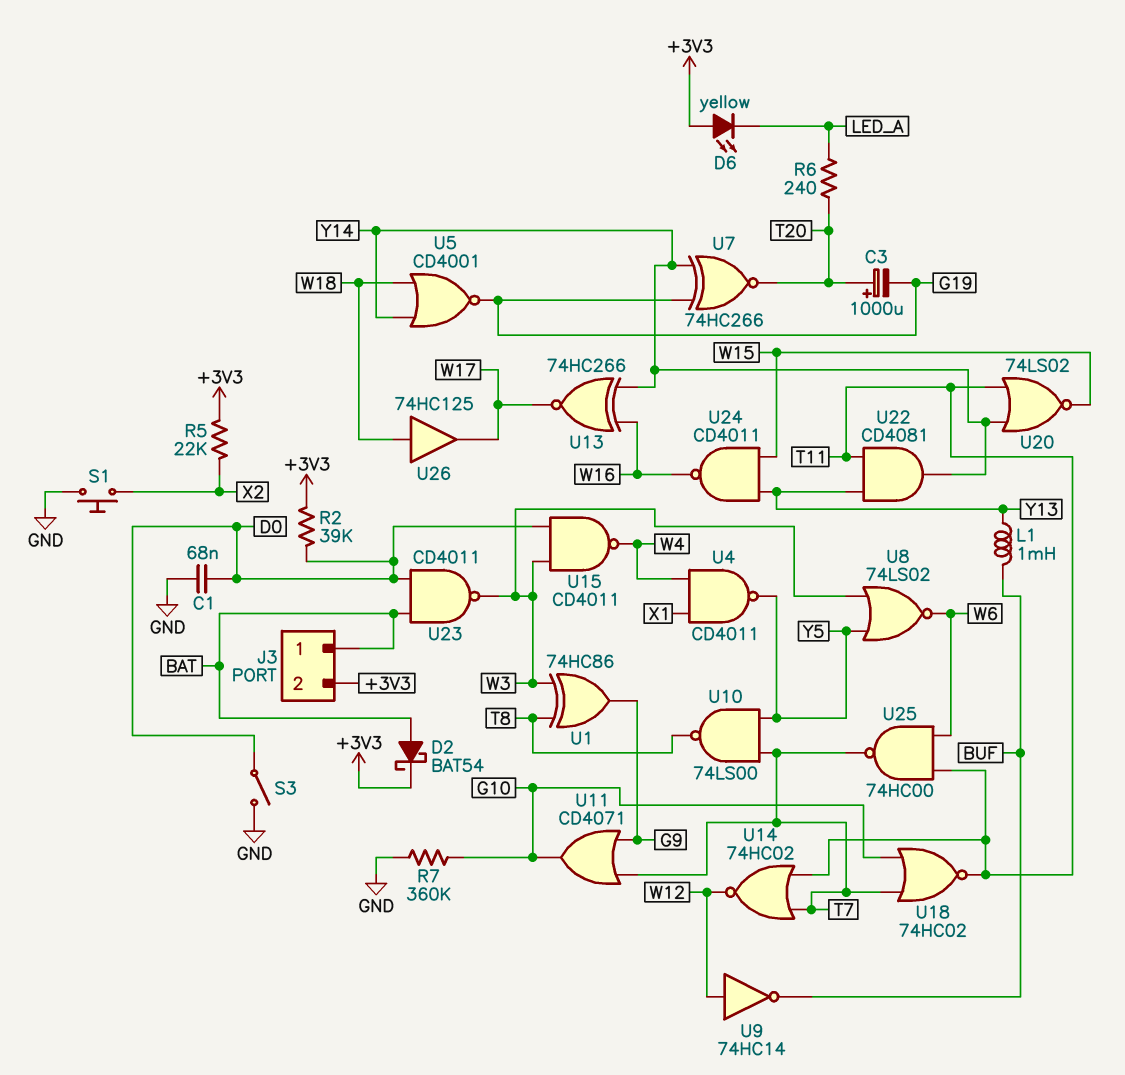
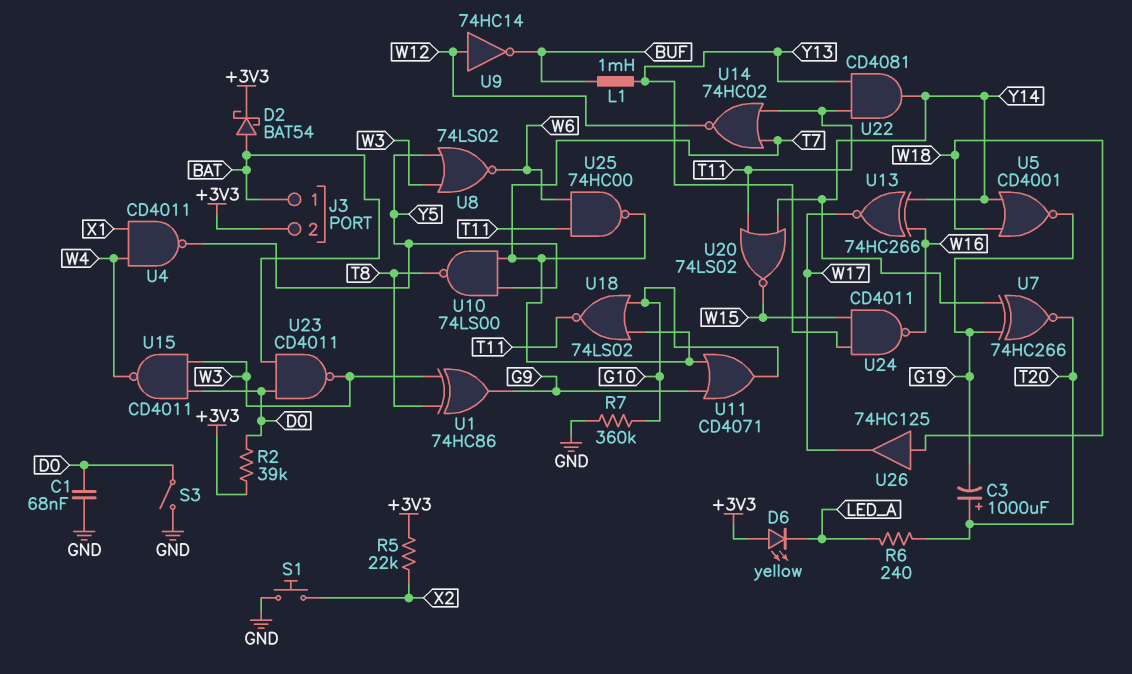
U18: NOR 74HC02 (in G10, in T7, out T11) -> NOR 74LS02 (in G10, in T7, out T11)

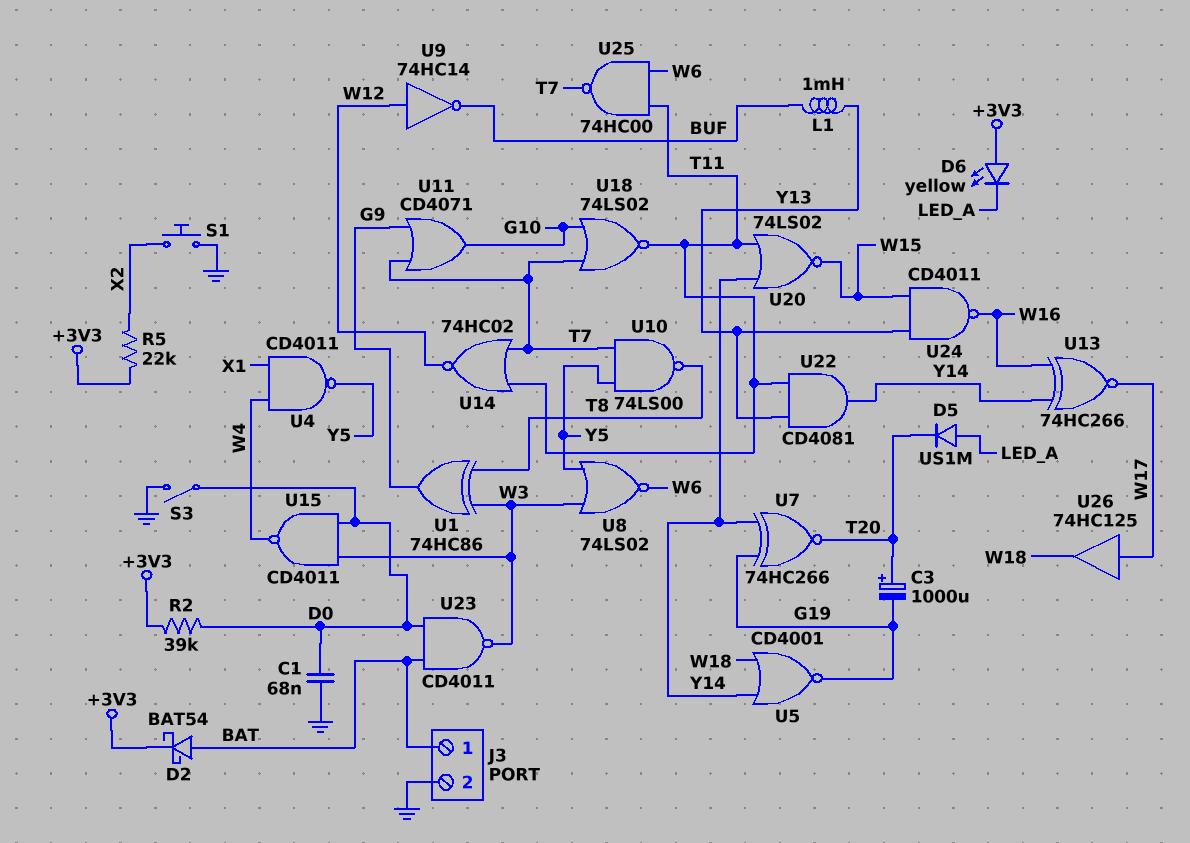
D5: none -> diode US1M (A LED_A, K T20)
J3 pin 2: +3V3 -> GND
R6: 240 (LED_A, T20) -> none
R7: 360k (G10, GND) -> none
U26: buffer 74HC125 (in W18, out W17) -> buffer 74HC125 (in W17, out W18)

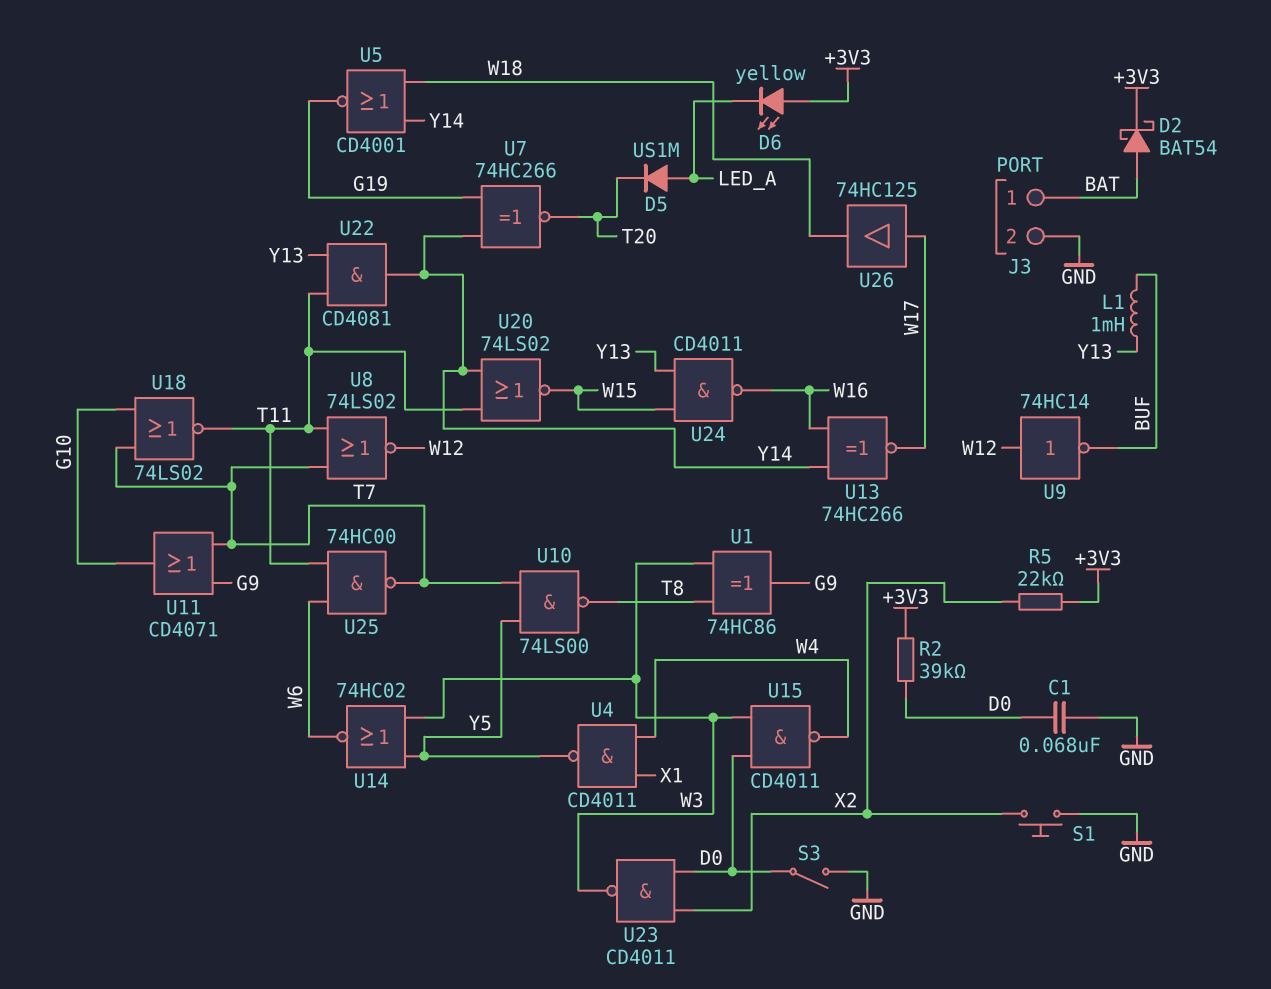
C3: 1000uF (plus T20, minus G19) -> none
U8: NOR 74LS02 (in W3, in Y5, out W6) -> NOR 74LS02 (in T7, in T11, out W12)
U14: NOR 74HC02 (in T7, in T11, out W12) -> NOR 74HC02 (in W3, in Y5, out W6)
U23: NAND CD4011 (in BAT, in D0, out W3) -> NAND CD4011 (in D0, in X2, out W3)

